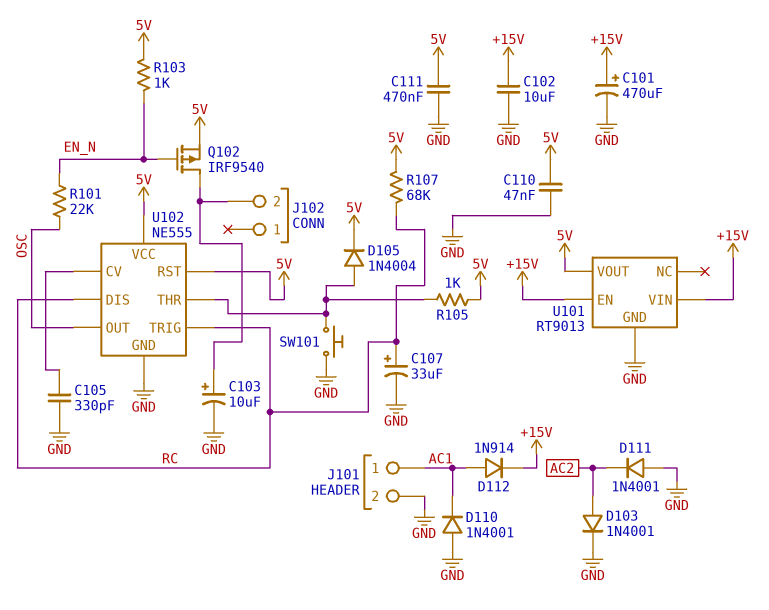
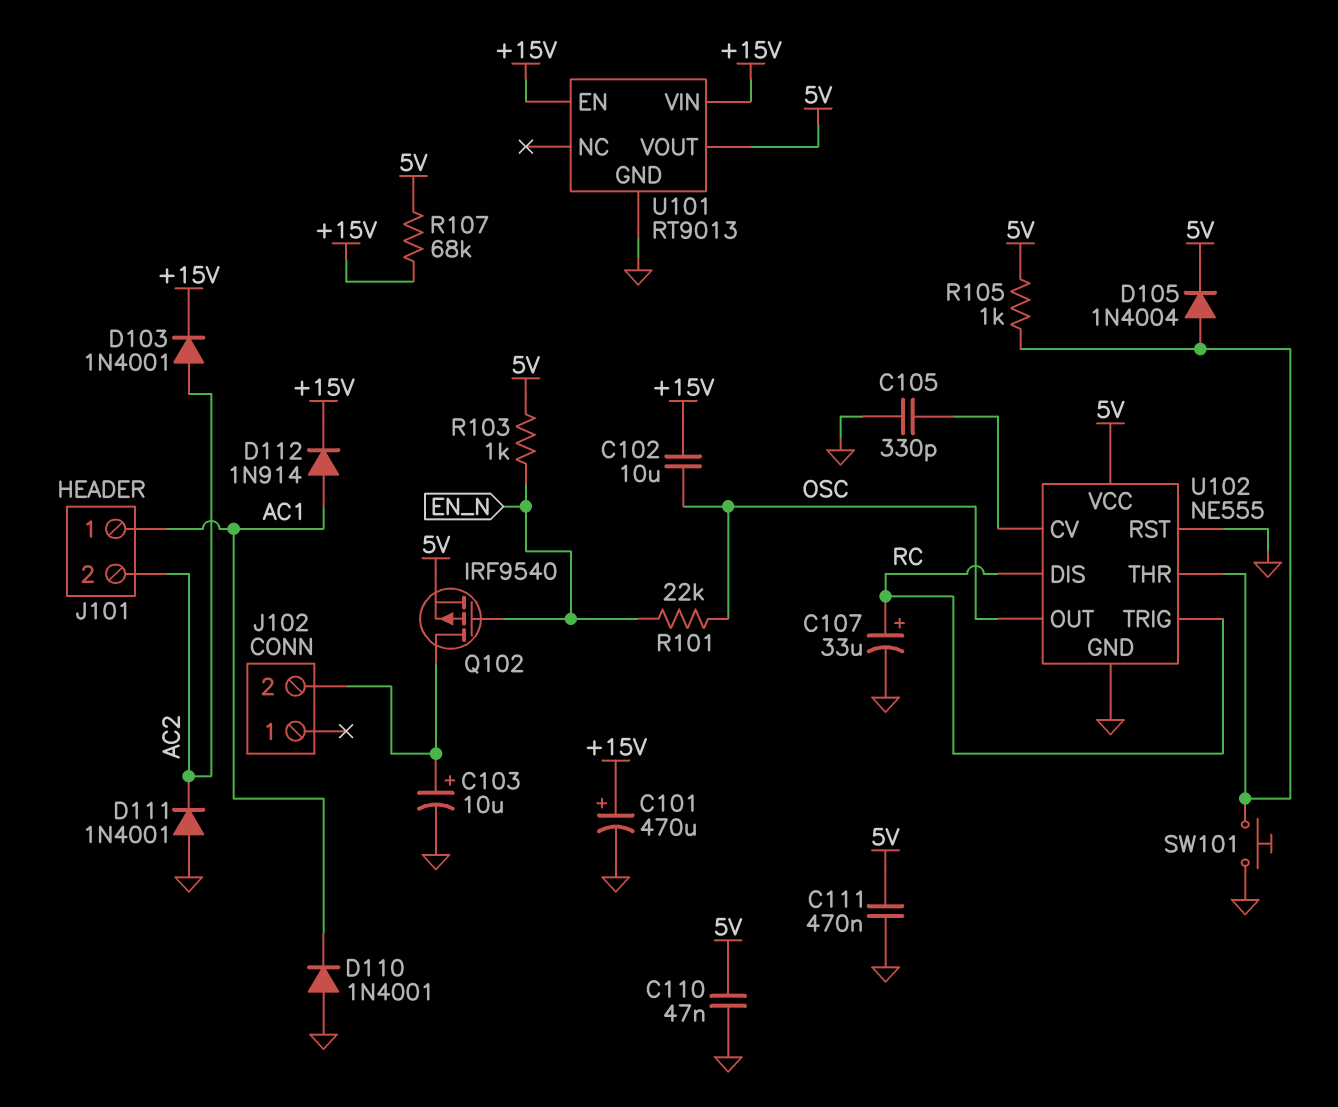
C102: 10uF (+15V, GND) -> 10uF (+15V, OSC)
D103: diode 1N4001 (A AC2, K GND) -> diode 1N4001 (A AC2, K +15V)
J101 pin 2: GND -> AC2
R107: 68k (5V, RC) -> 68k (+15V, 5V)
U102 pin RST: 5V -> GND

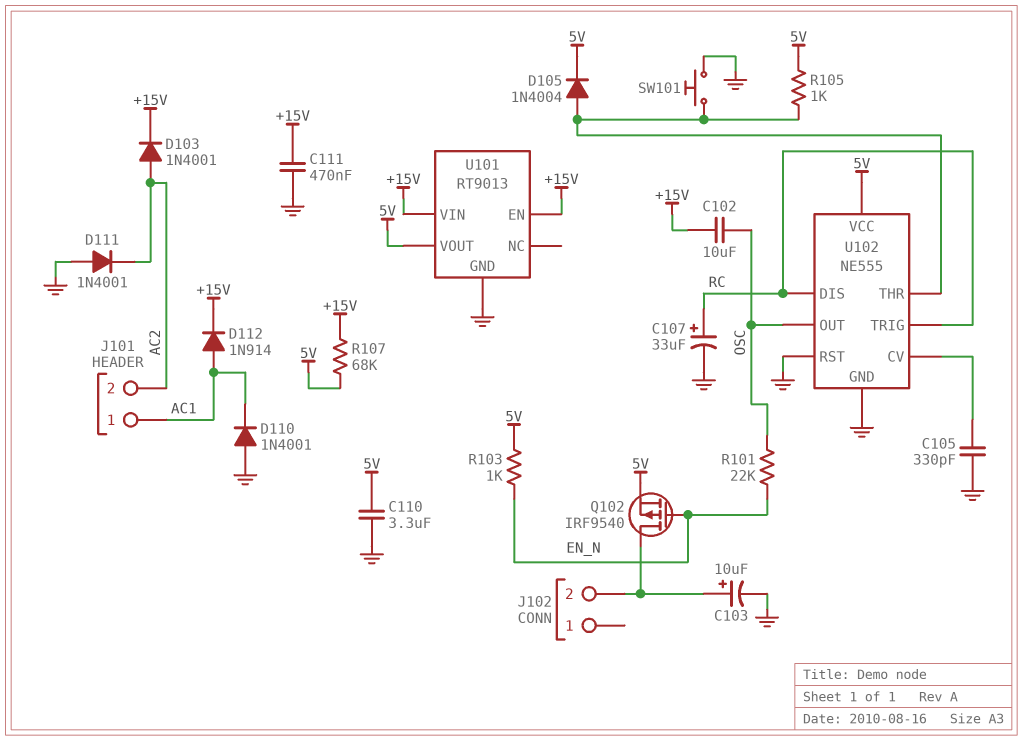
C101: 470uF (plus +15V, minus GND) -> none
C110: 47nF (5V, GND) -> 3.3uF (5V, GND)
C111: 470nF (5V, GND) -> 470nF (+15V, GND)

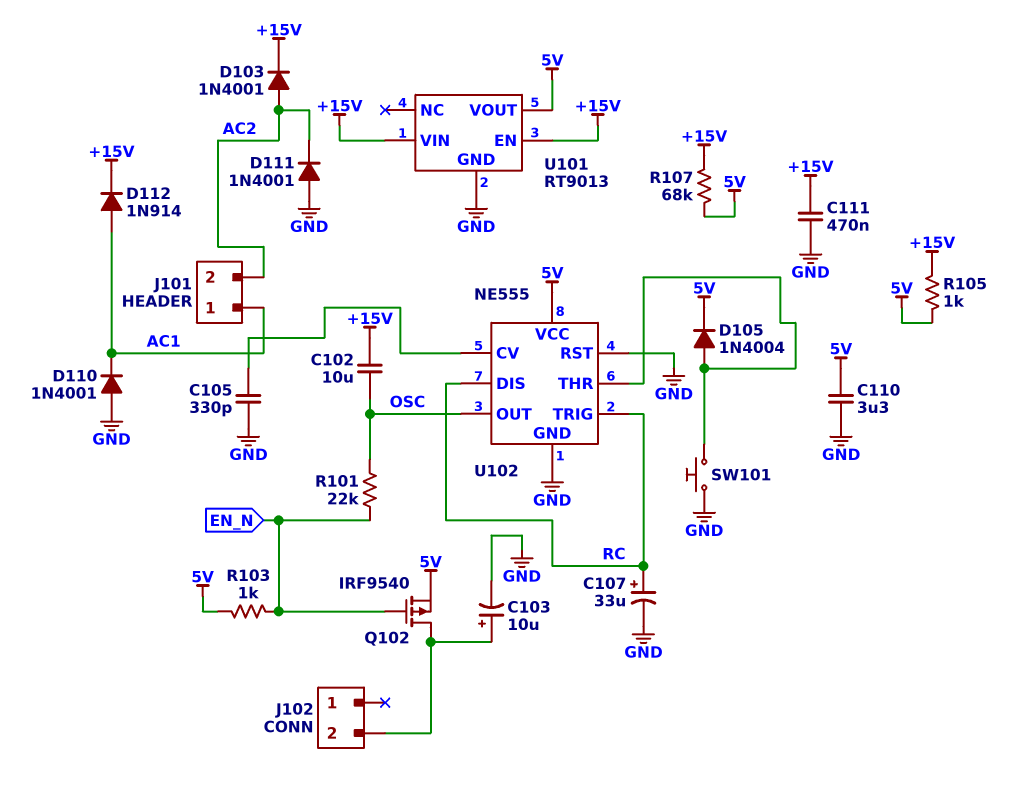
R105: 1k (5V, U102/THR) -> 1k (+15V, 5V)

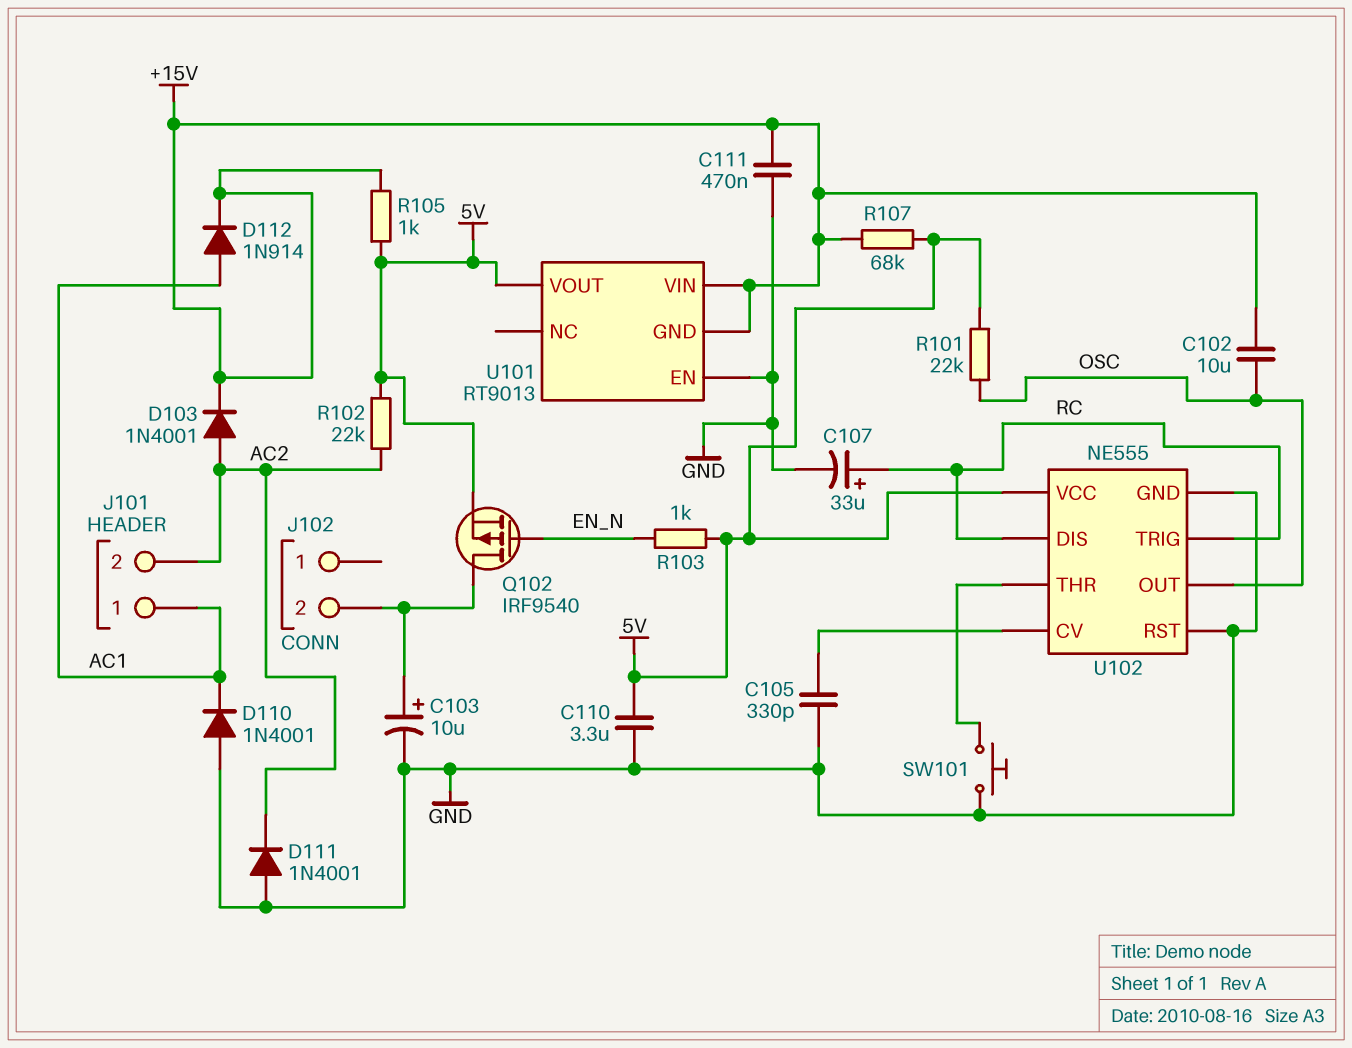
D105: diode 1N4004 (A U102/THR, K 5V) -> none
R101: 22k (EN_N, OSC) -> 22k (5V, OSC)
R102: none -> 22k (5V, AC2)
U101 pin EN: +15V -> GND
U101 pin GND: GND -> +15V

